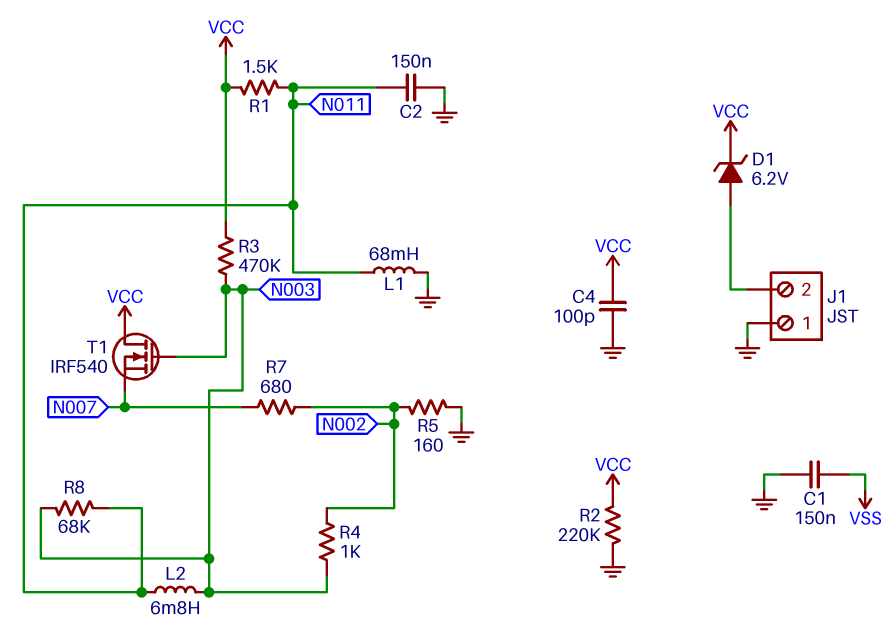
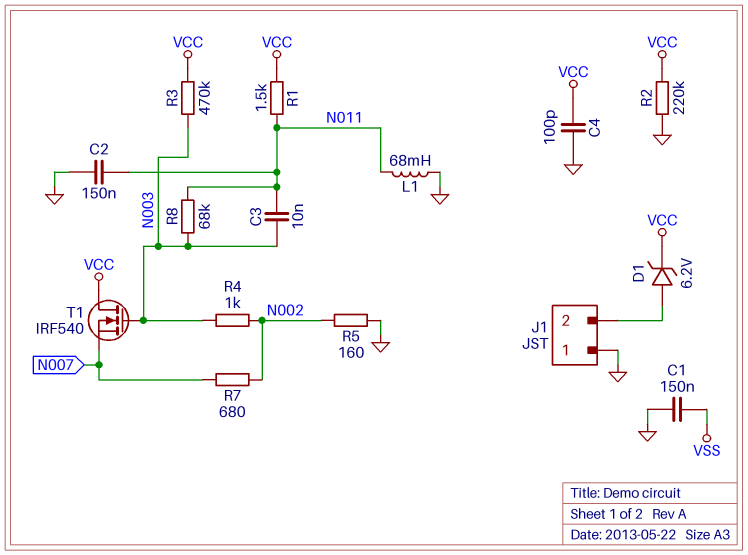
C3: none -> 10nF (N003, N011)
L2: 6.8mH (N003, N011) -> none

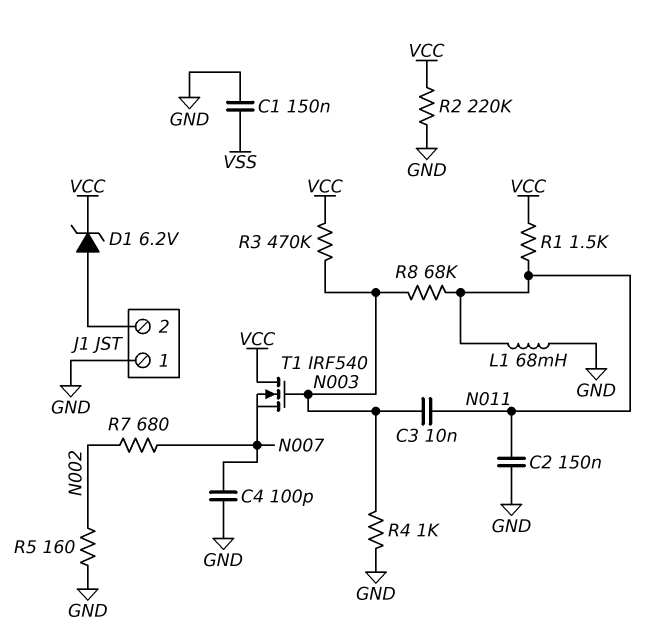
C4: 100pF (GND, VCC) -> 100pF (GND, N007)
R4: 1k (N002, N003) -> 1k (GND, N003)

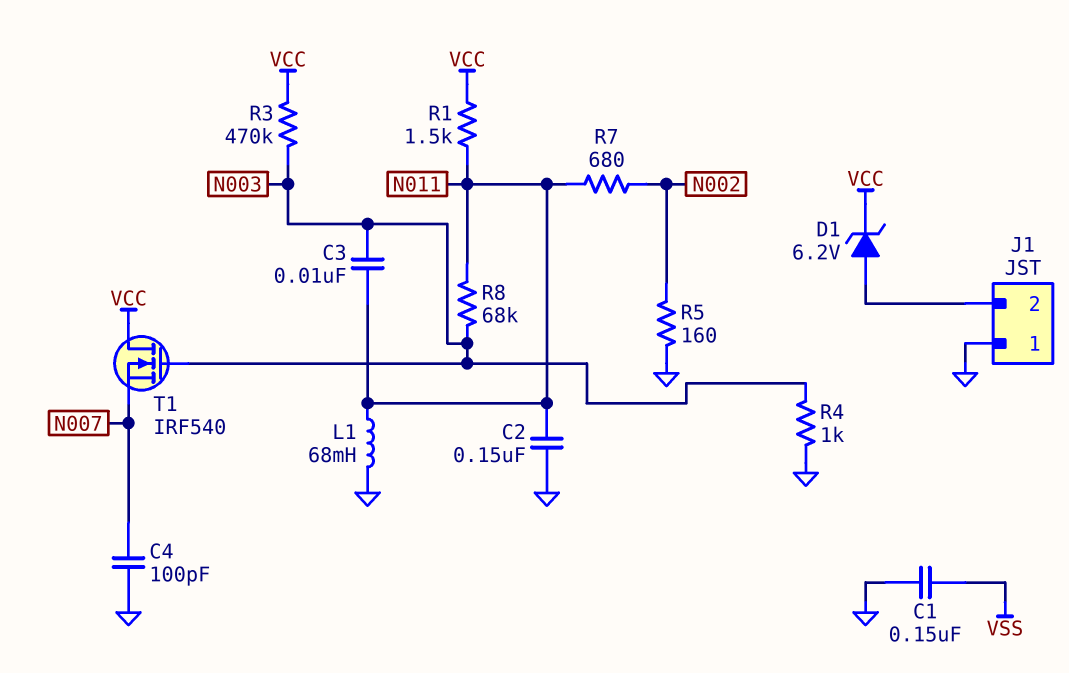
R2: 220k (GND, VCC) -> none
R7: 680 (N002, N007) -> 680 (N002, N011)

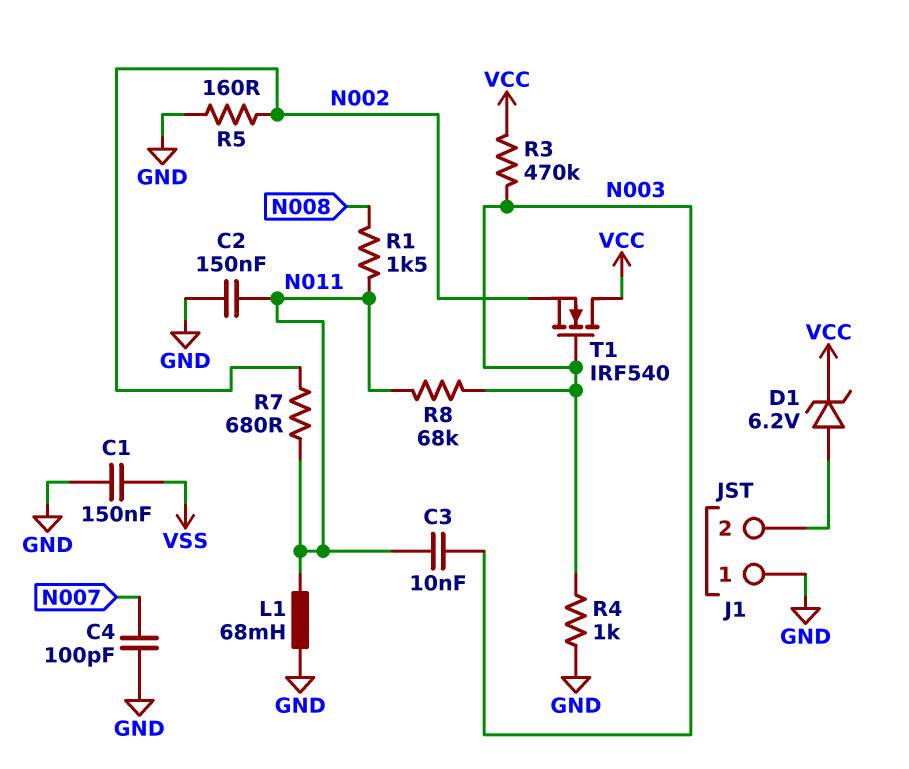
R1: 1.5k (N011, VCC) -> 1.5k (N008, N011)
T1: NMOS IRF540 (G N003, D VCC, S N007) -> NMOS IRF540 (G N003, D VCC, S N002)

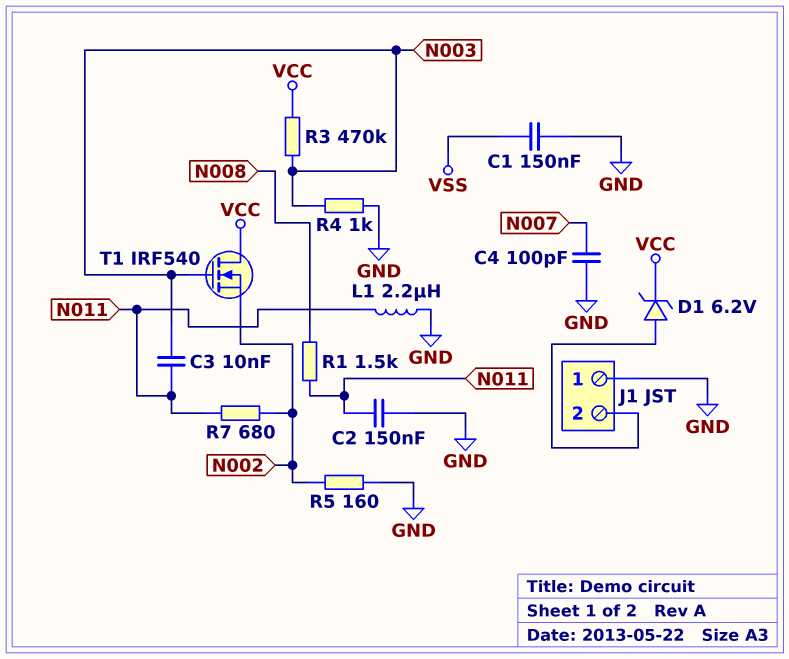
L1: 68mH (GND, N011) -> 2.2uH (GND, N011)
R8: 68k (N003, N011) -> none

